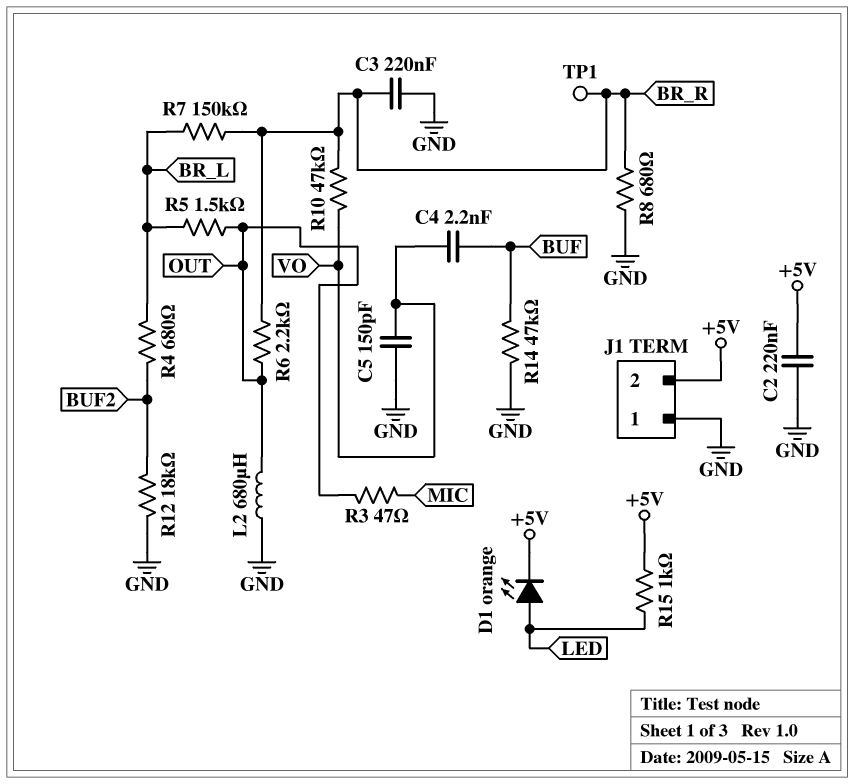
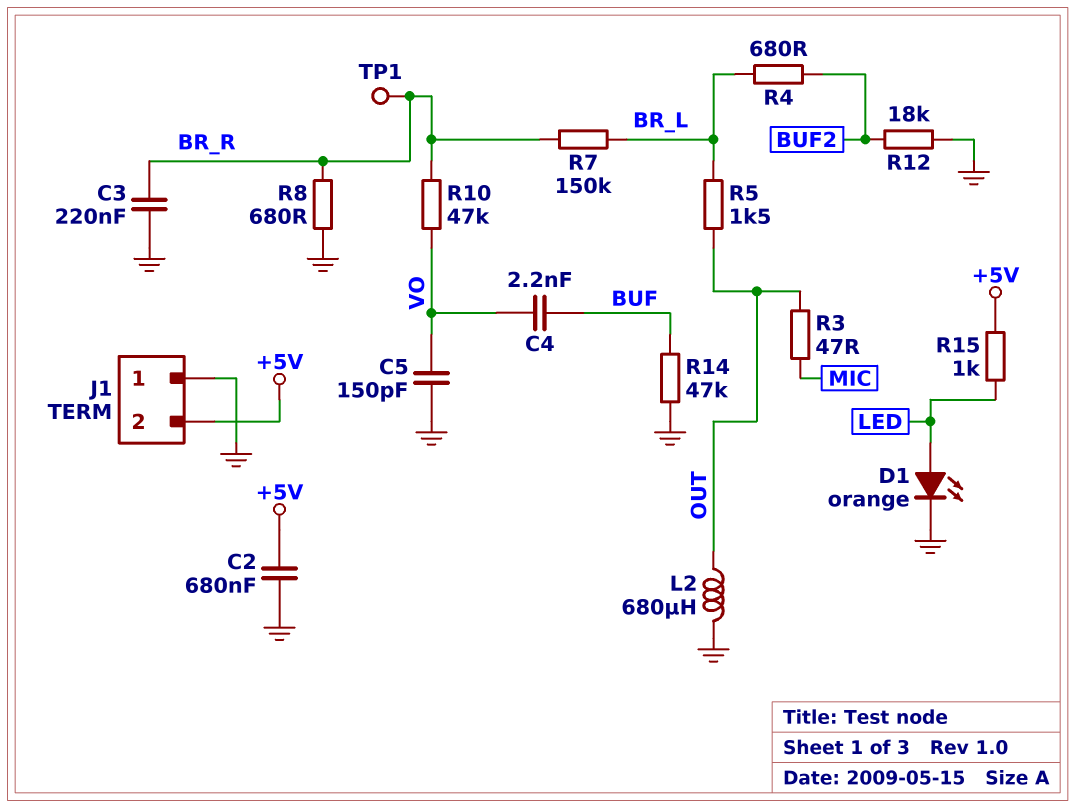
C2: 220nF (+5V, GND) -> 680nF (+5V, GND)
D1: LED orange (A LED, K +5V) -> LED orange (A LED, K GND)
R6: 2.2k (BR_R, OUT) -> none

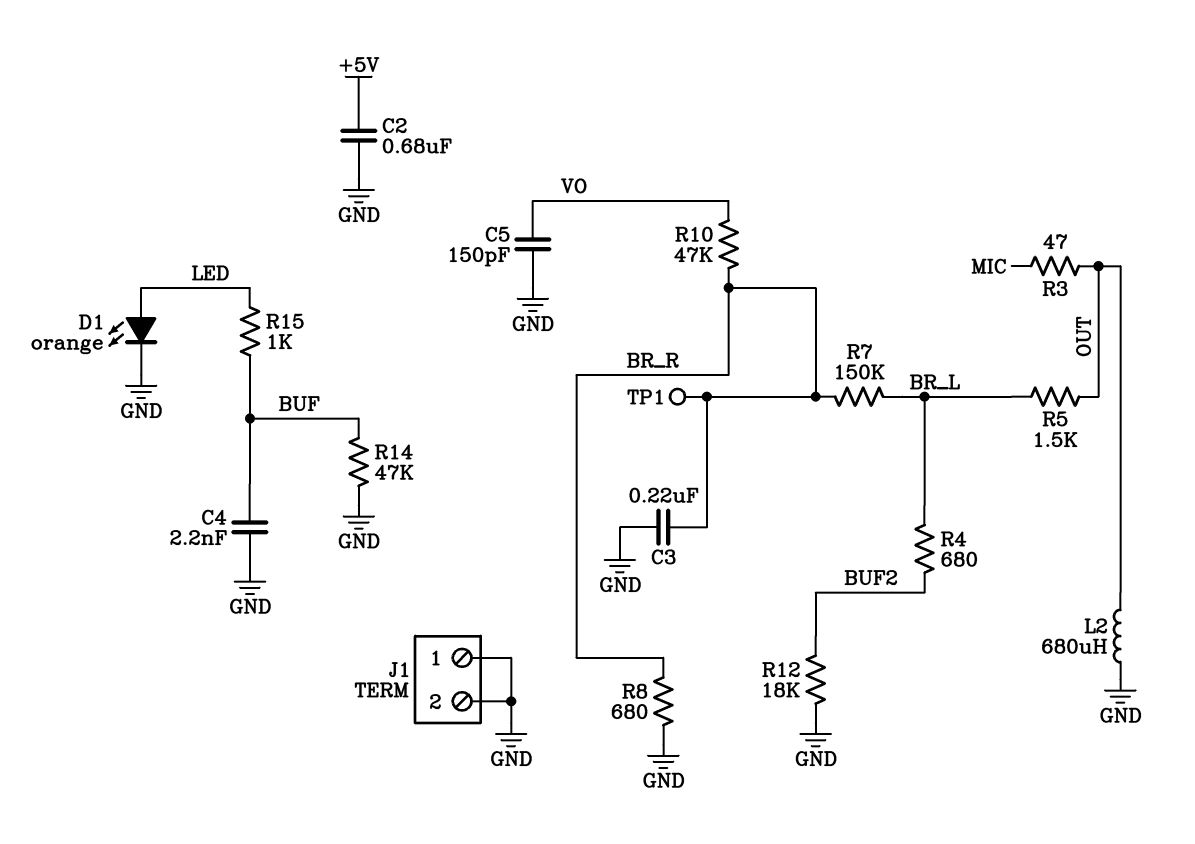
C4: 2.2nF (BUF, VO) -> 2.2nF (BUF, GND)
J1 pin 2: +5V -> GND
R15: 1k (+5V, LED) -> 1k (BUF, LED)

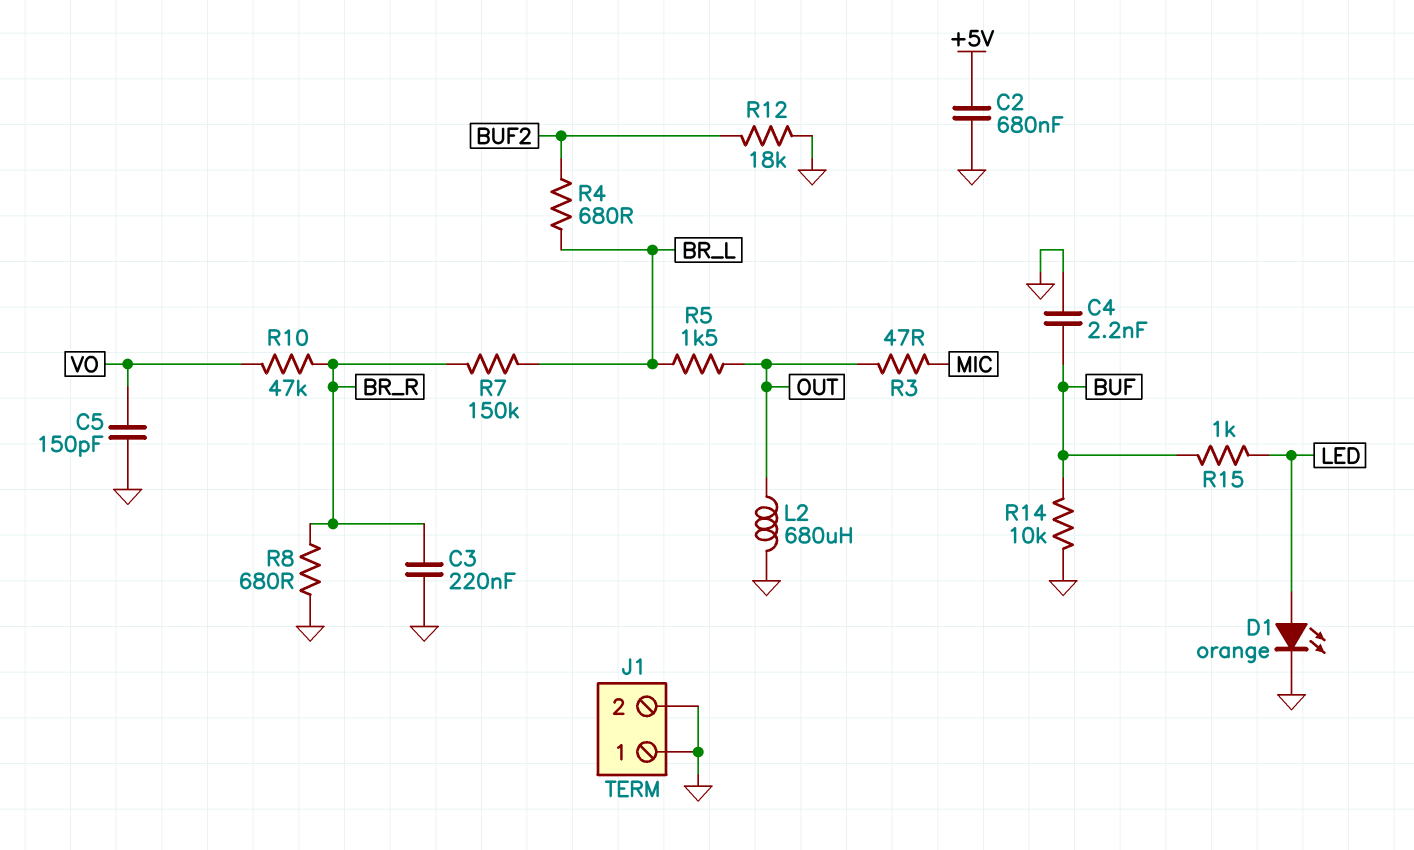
R14: 47k (BUF, GND) -> 10k (BUF, GND)
TP1: test point (BR_R) -> none

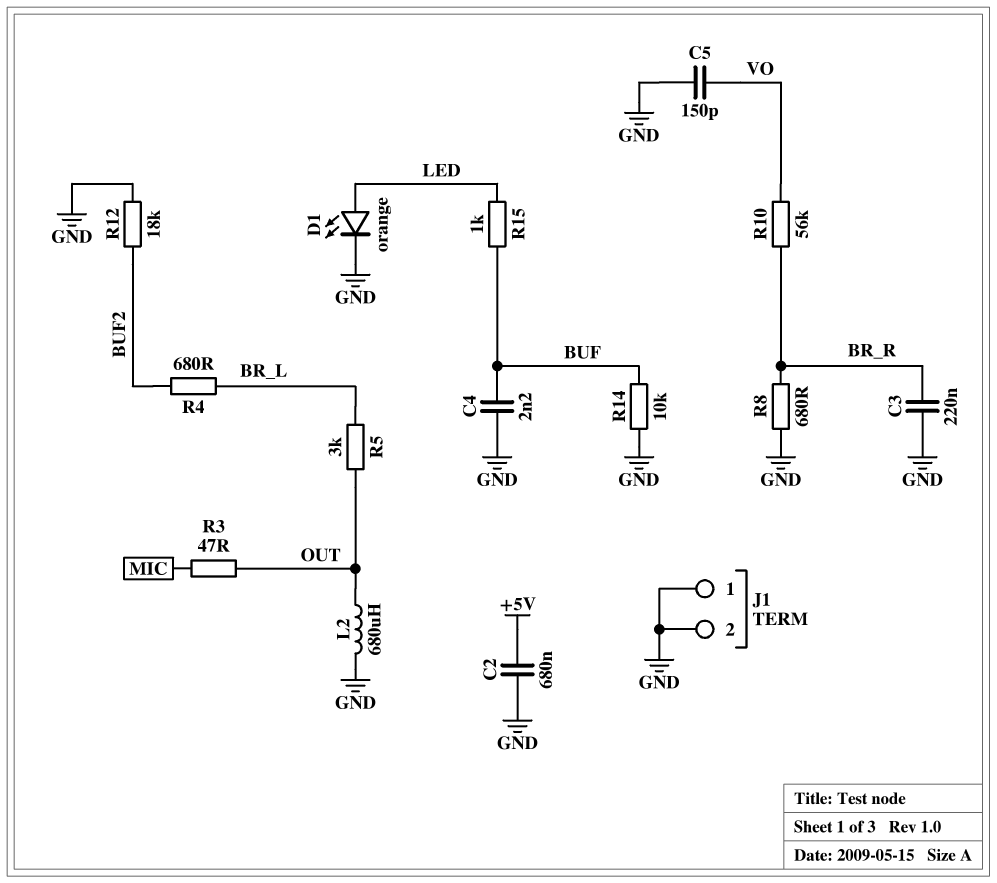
R5: 1.5k (BR_L, OUT) -> 3k (BR_L, OUT)
R7: 150k (BR_L, BR_R) -> none
R10: 47k (BR_R, VO) -> 56k (BR_R, VO)

